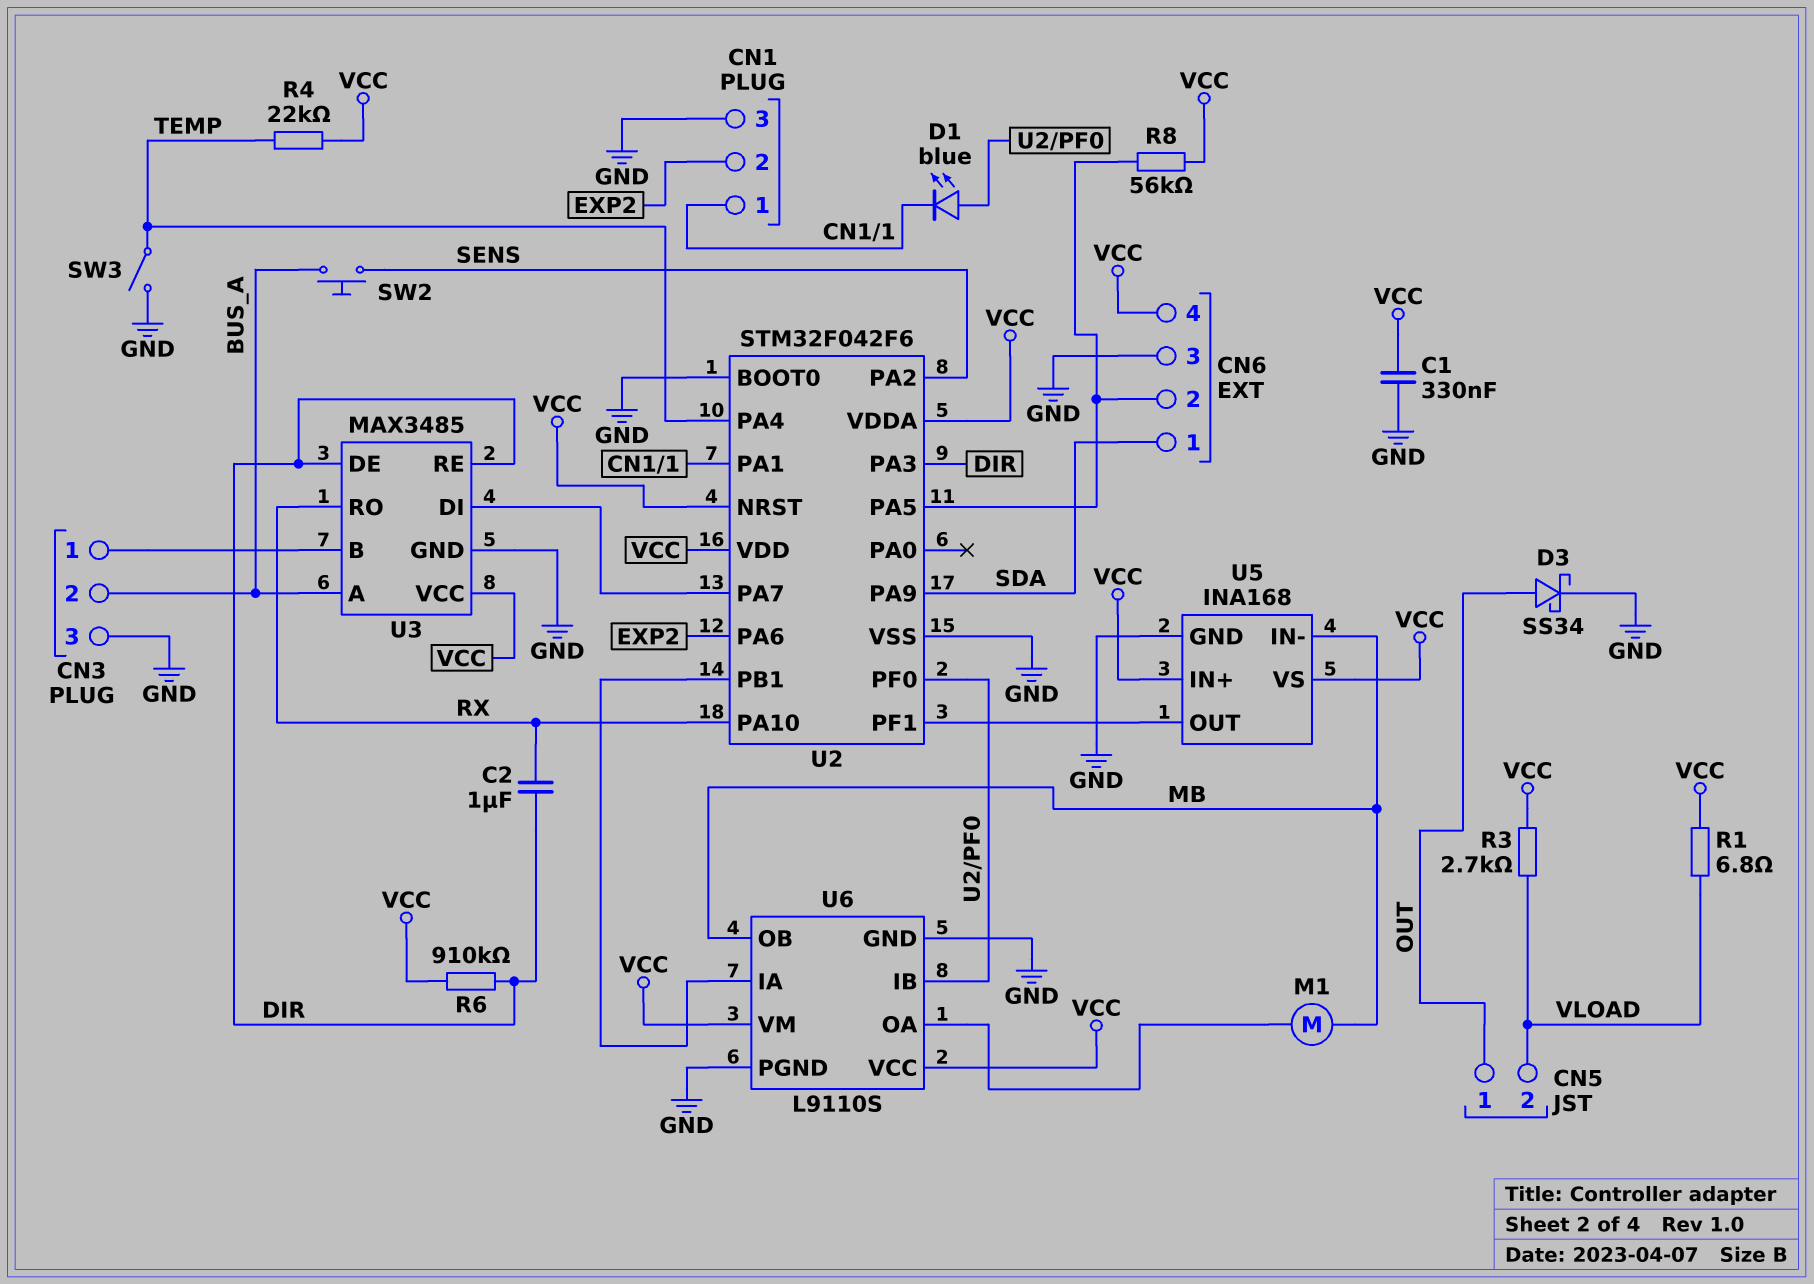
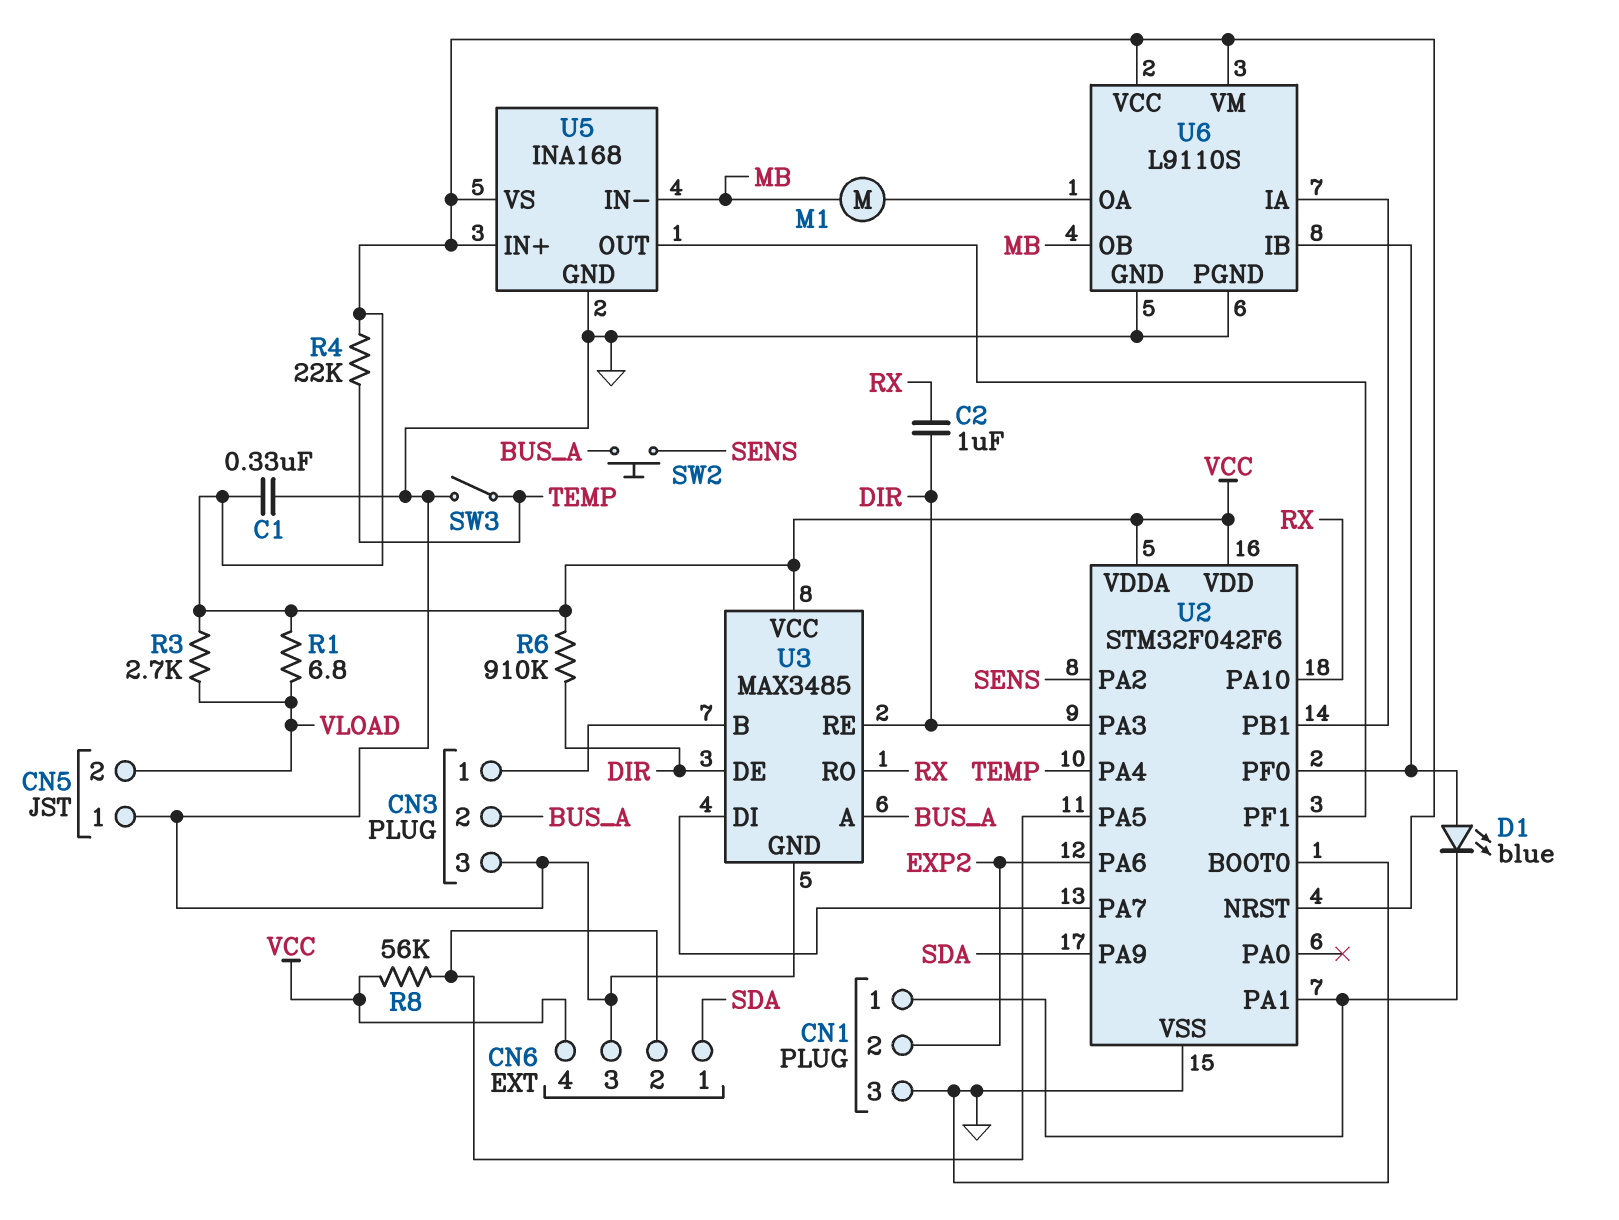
CN5 pin 1: OUT -> GND
D3: schottky SS34 (A OUT, K GND) -> none

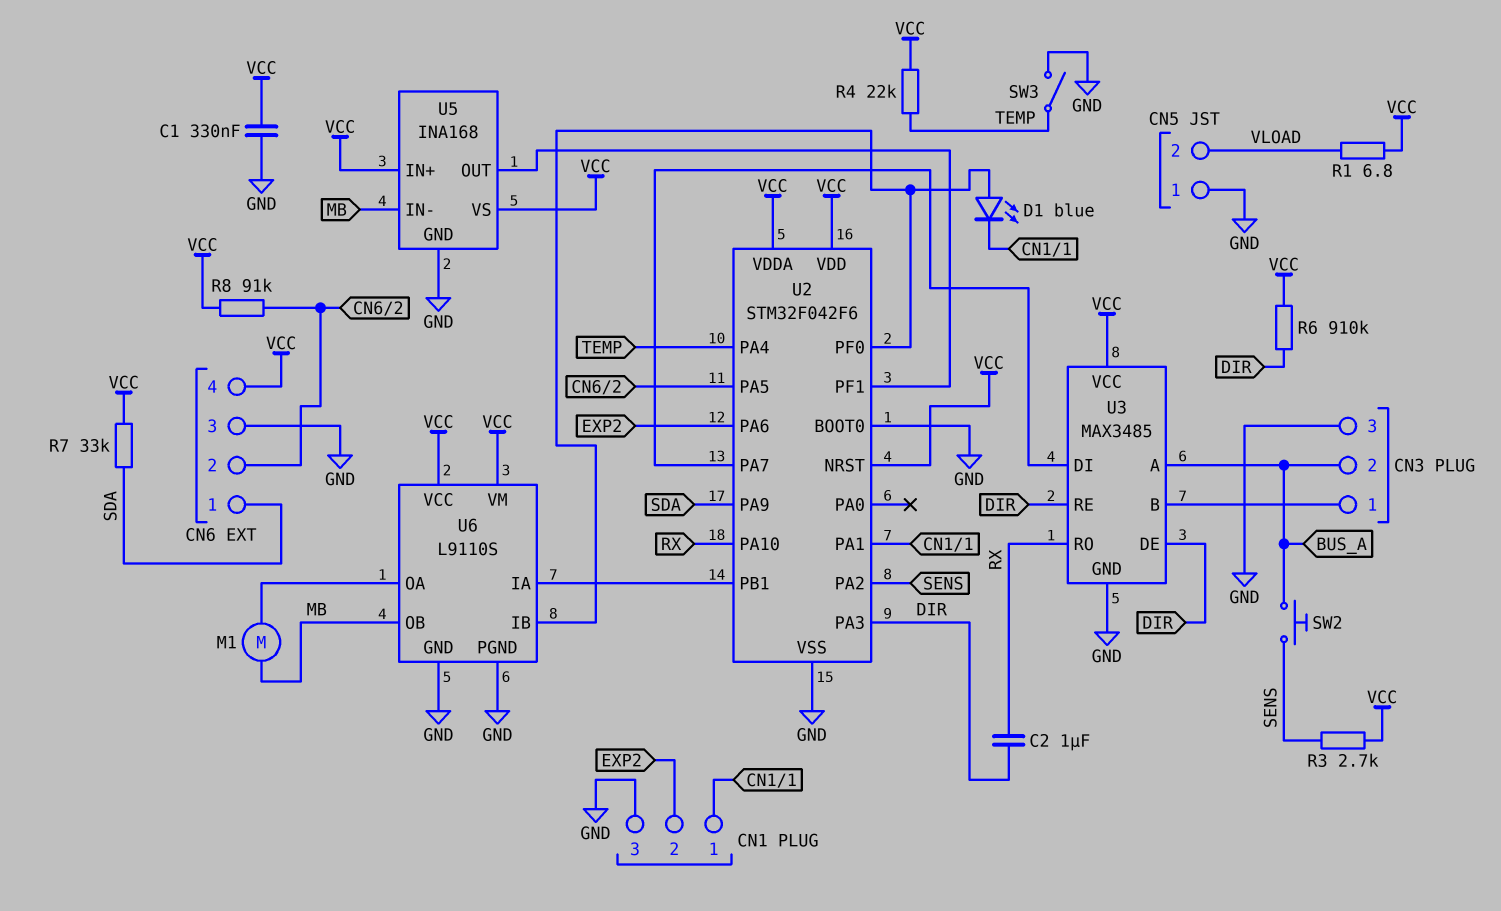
R3: 2.7k (VCC, VLOAD) -> 2.7k (SENS, VCC)
R7: none -> 33k (SDA, VCC)
R8: 56k (CN6/2, VCC) -> 91k (CN6/2, VCC)

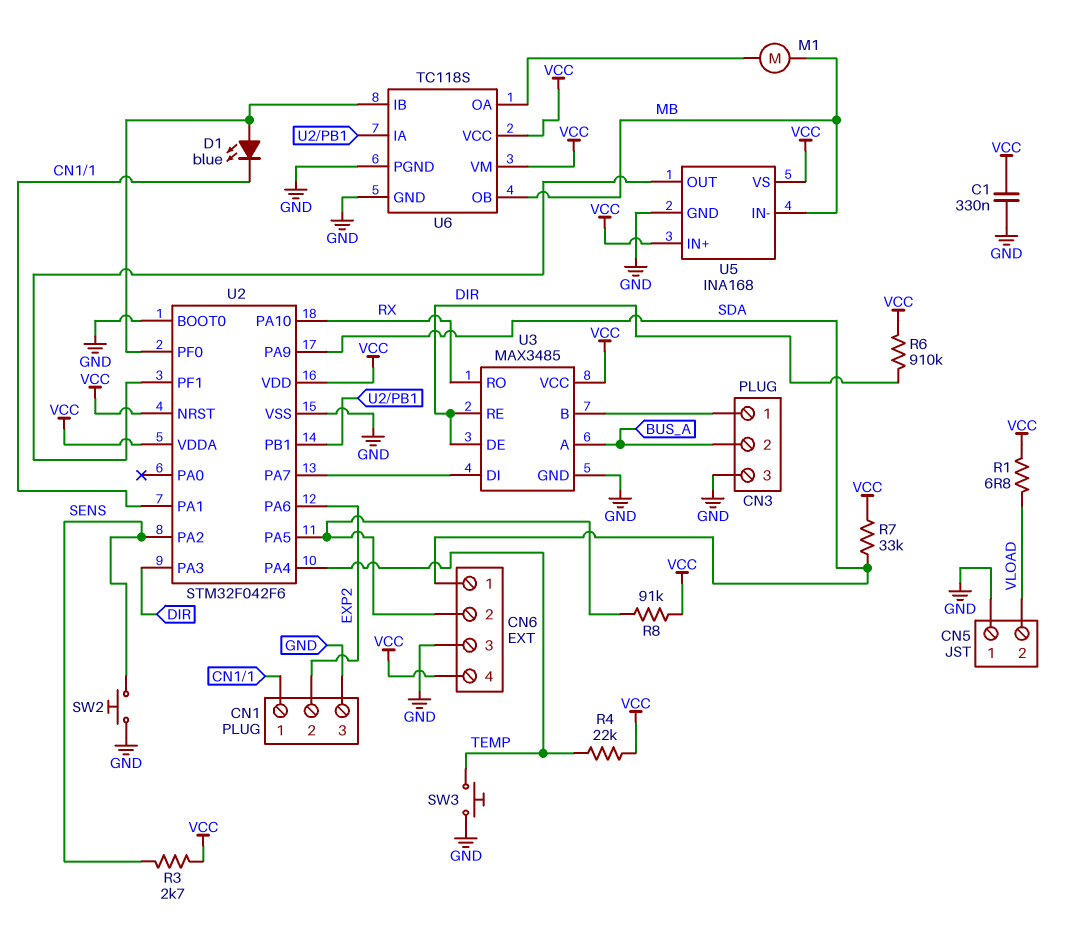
C2: 1uF (DIR, RX) -> none
SW2: button (BUS_A, SENS) -> button (GND, SENS)
SW3: switch (GND, TEMP) -> button (GND, TEMP)
U6: L9110S -> TC118S

